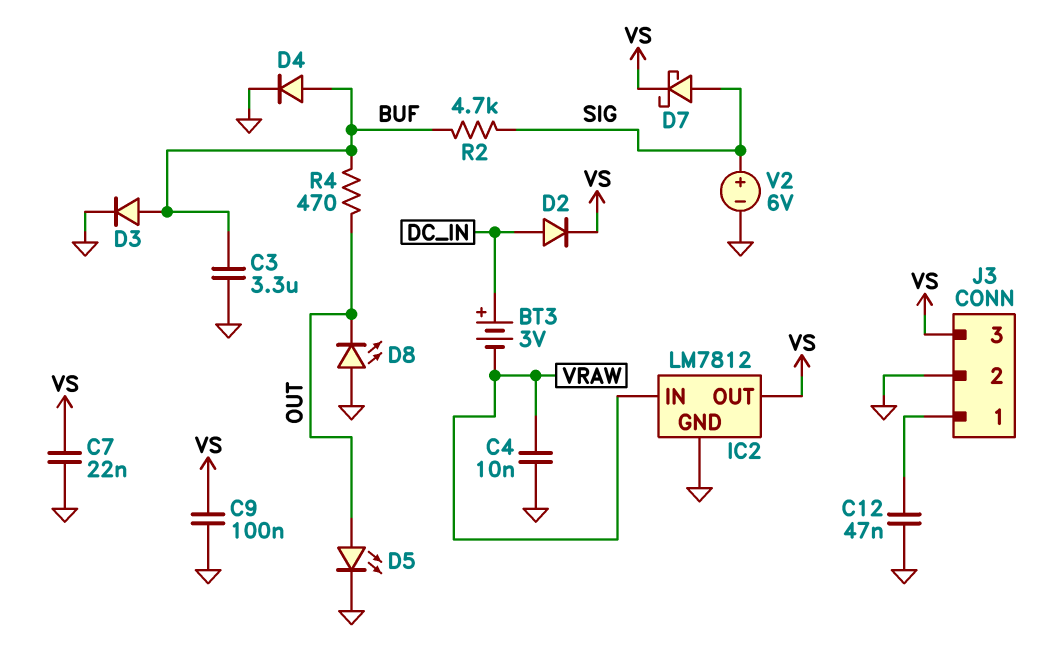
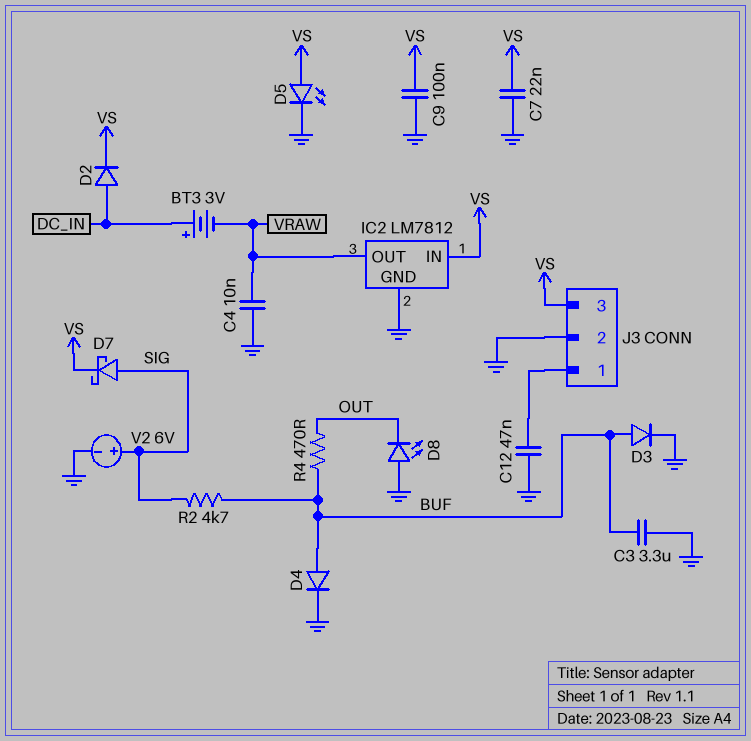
D5: LED (A OUT, K GND) -> LED (A VS, K GND)
IC2 pin IN: VRAW -> VS
IC2 pin OUT: VS -> VRAW

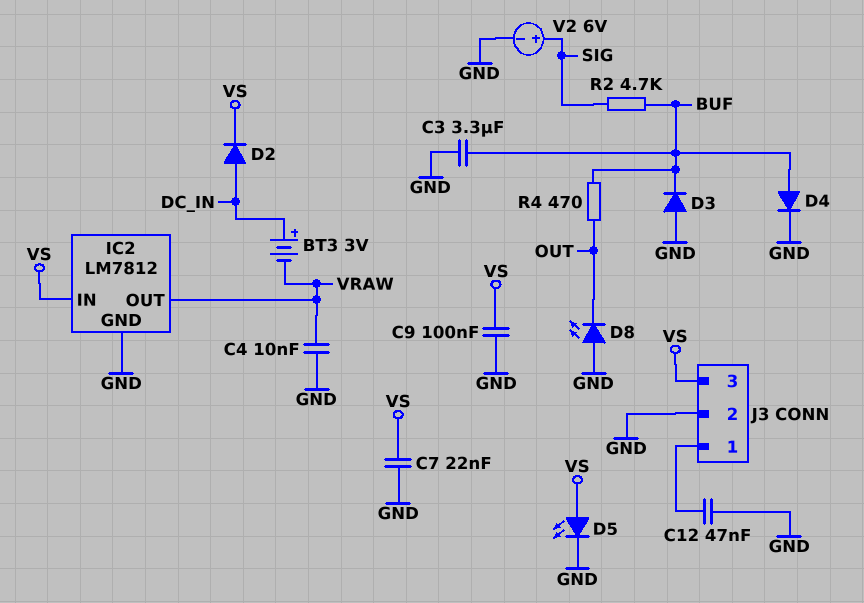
D3: diode (A BUF, K GND) -> diode (A GND, K BUF)
D7: schottky (A SIG, K VS) -> none

